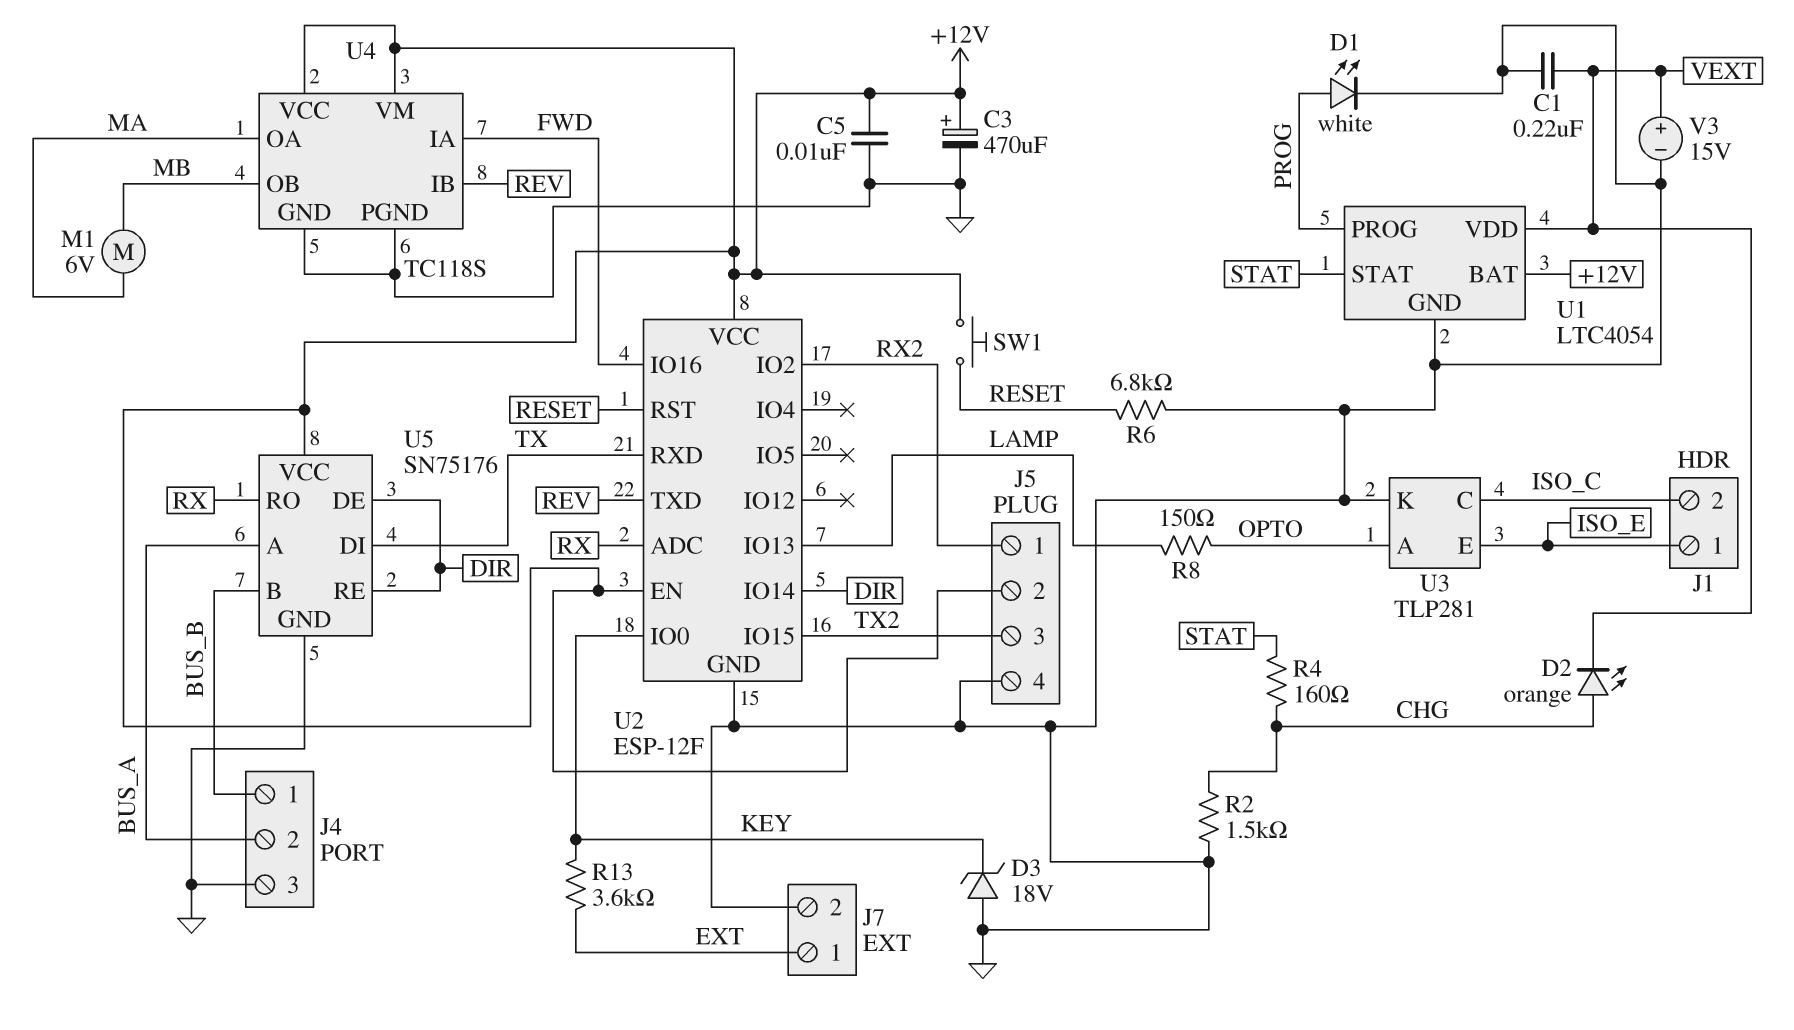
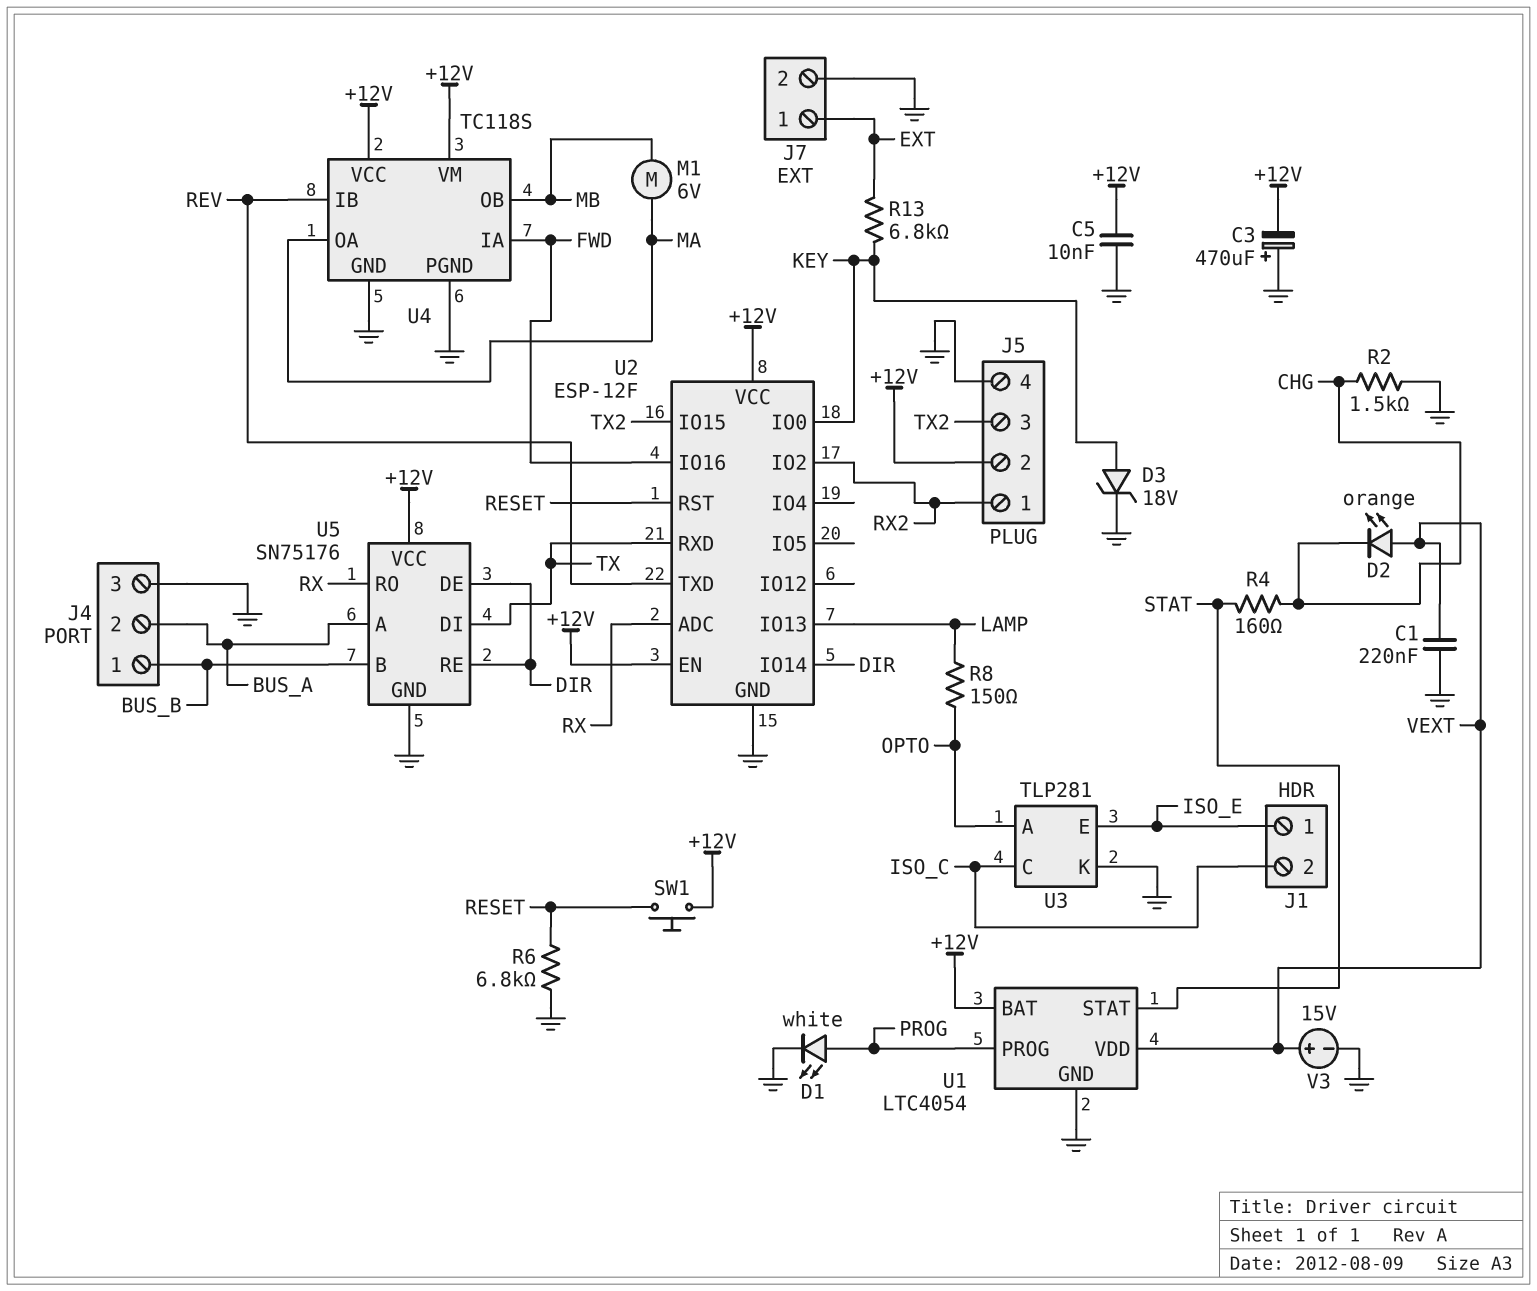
C3: 470uF (plus +12V, minus GND) -> 470uF (plus GND, minus +12V)
D2: LED orange (A CHG, K VEXT) -> LED orange (A VEXT, K CHG)
D3: zener 18V (A GND, K KEY) -> zener 18V (A KEY, K GND)
R13: 3.6k (EXT, KEY) -> 6.8k (EXT, KEY)

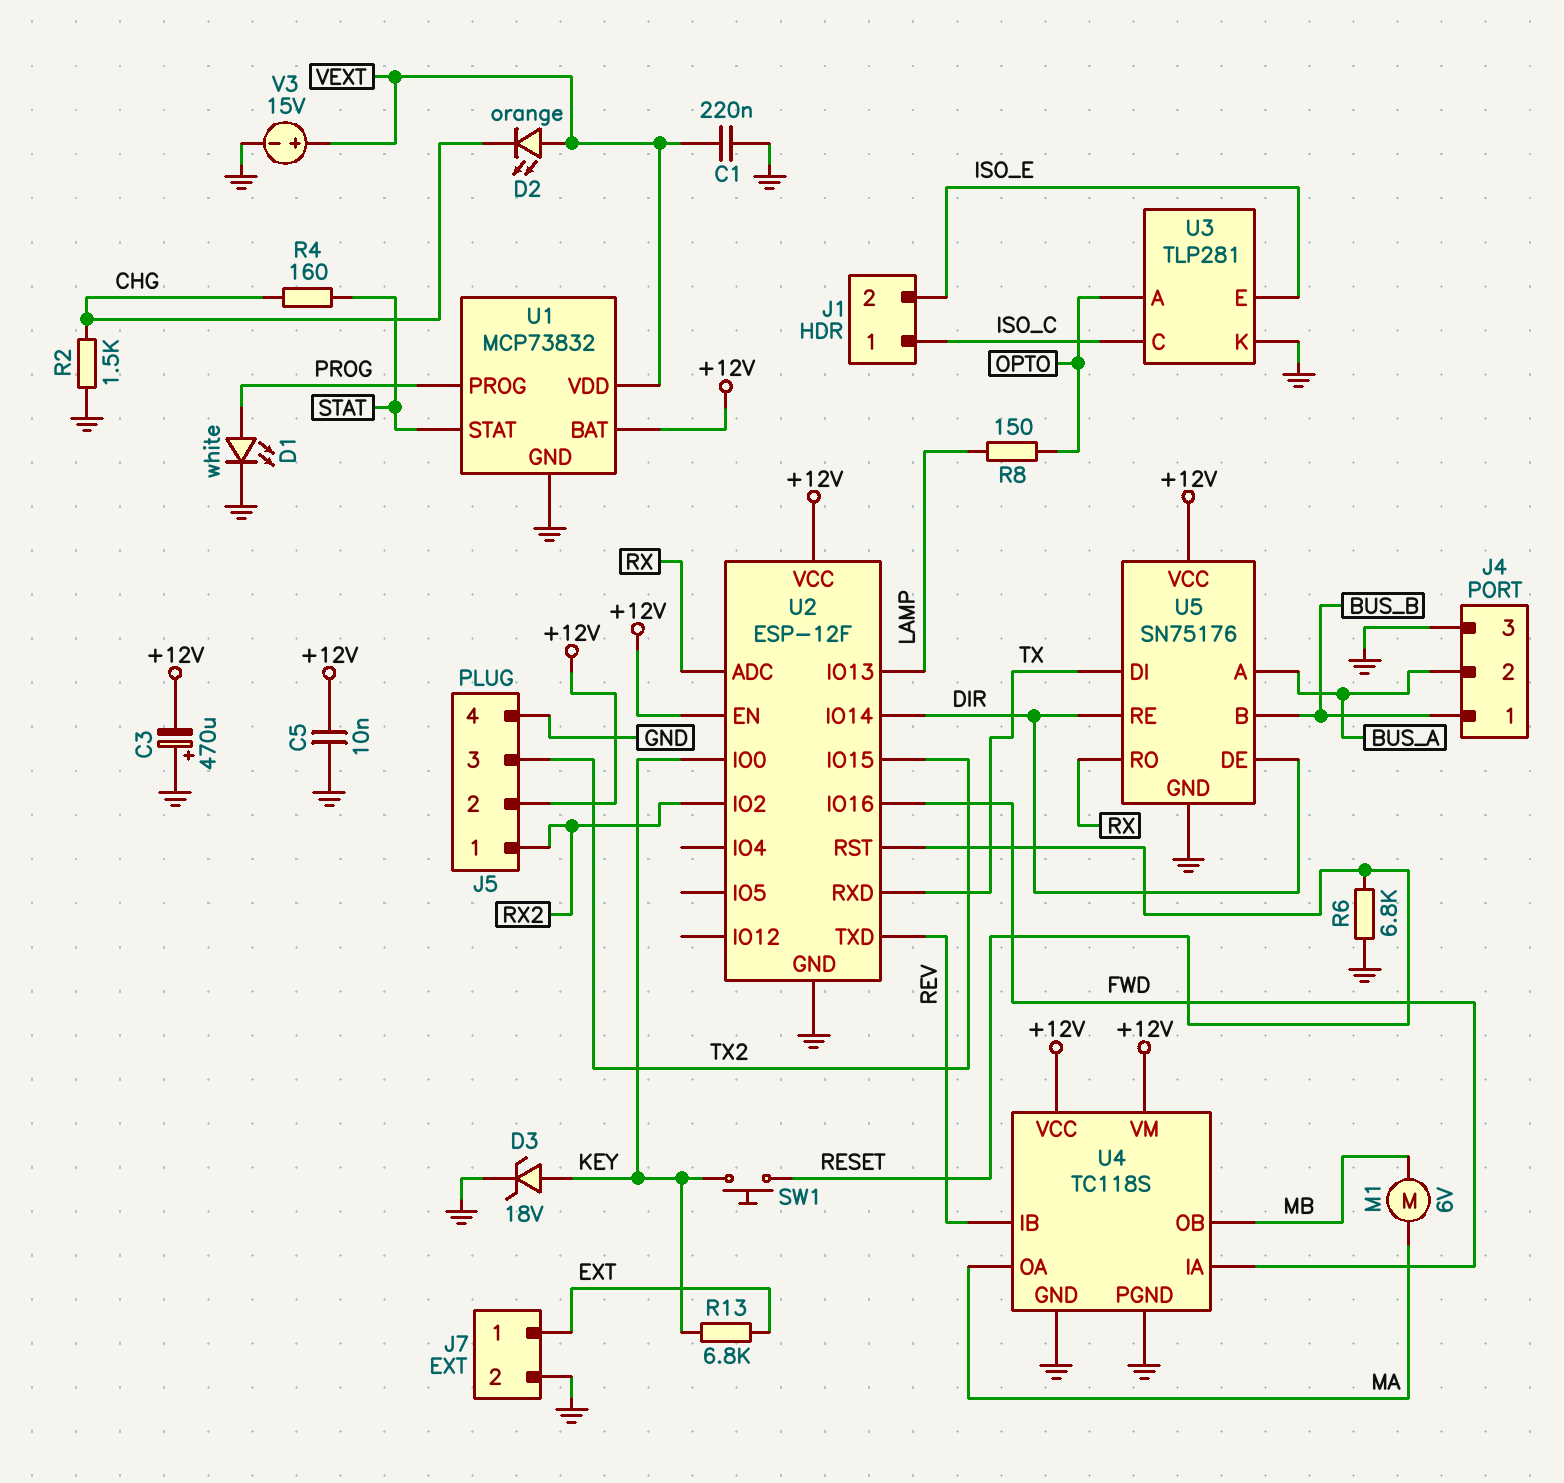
J1 pin 1: ISO_E -> ISO_C
J1 pin 2: ISO_C -> ISO_E
SW1: button (+12V, RESET) -> button (KEY, RESET)
U1: LTC4054 -> MCP73832

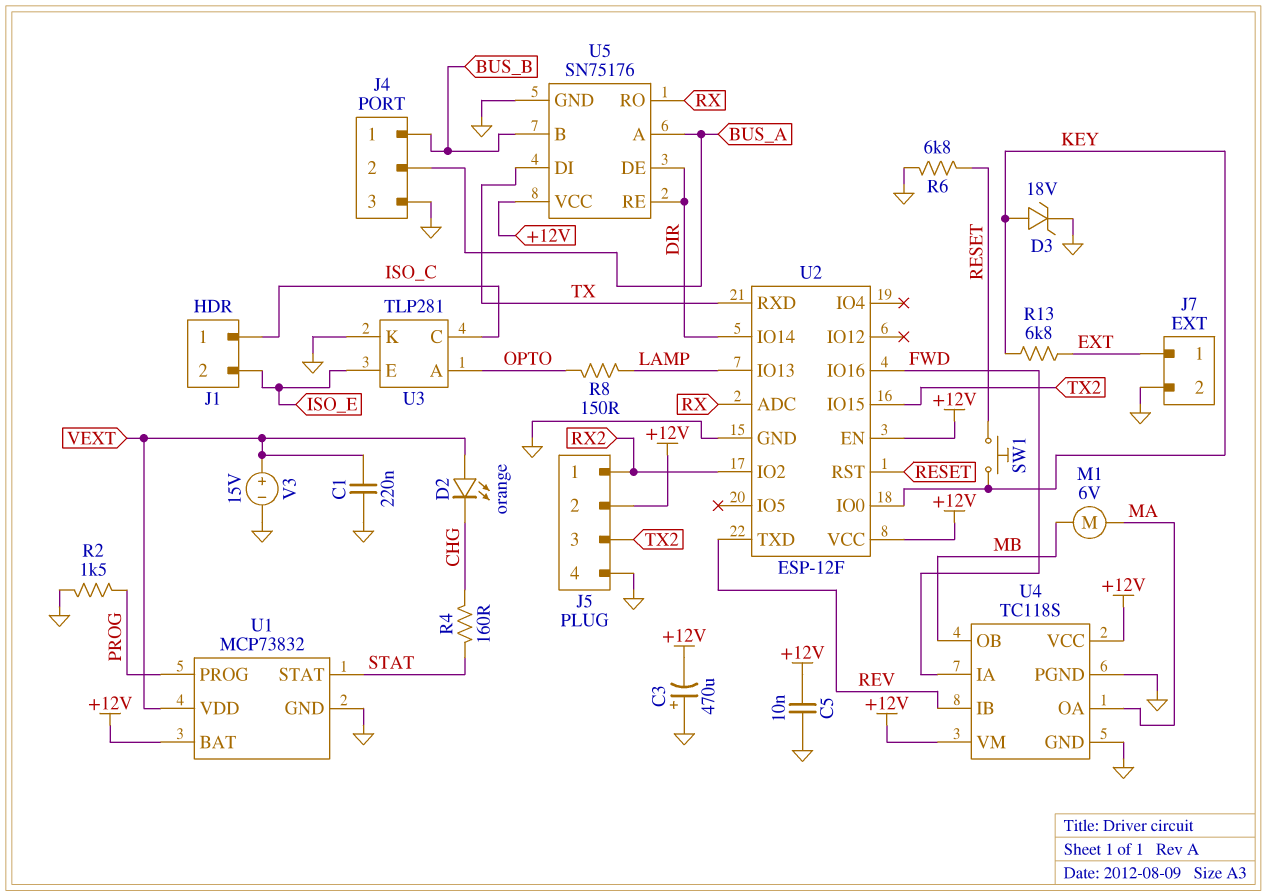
D1: LED white (A PROG, K GND) -> none
R2: 1.5k (CHG, GND) -> 1.5k (GND, PROG)

